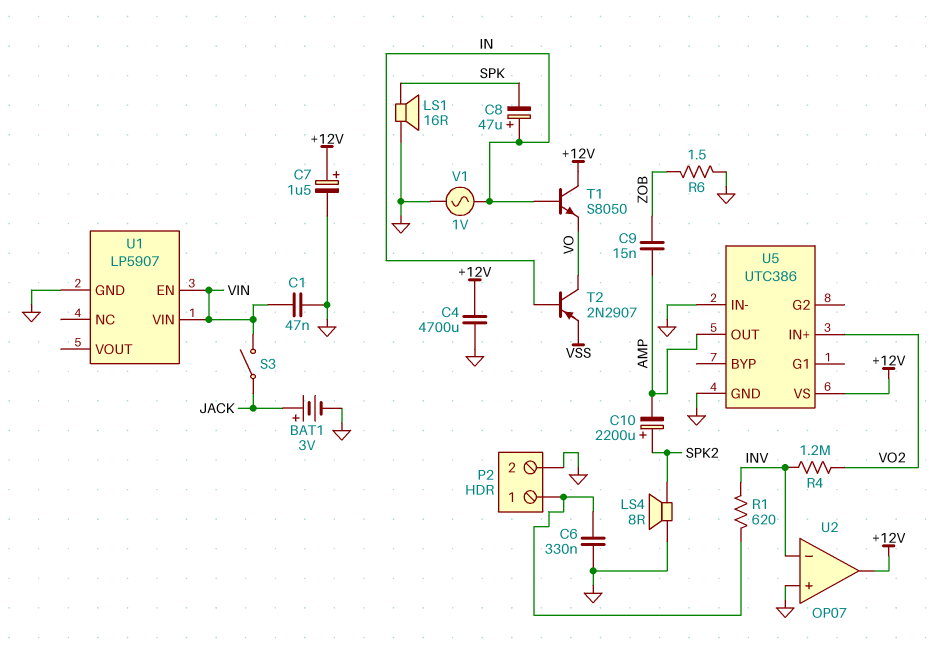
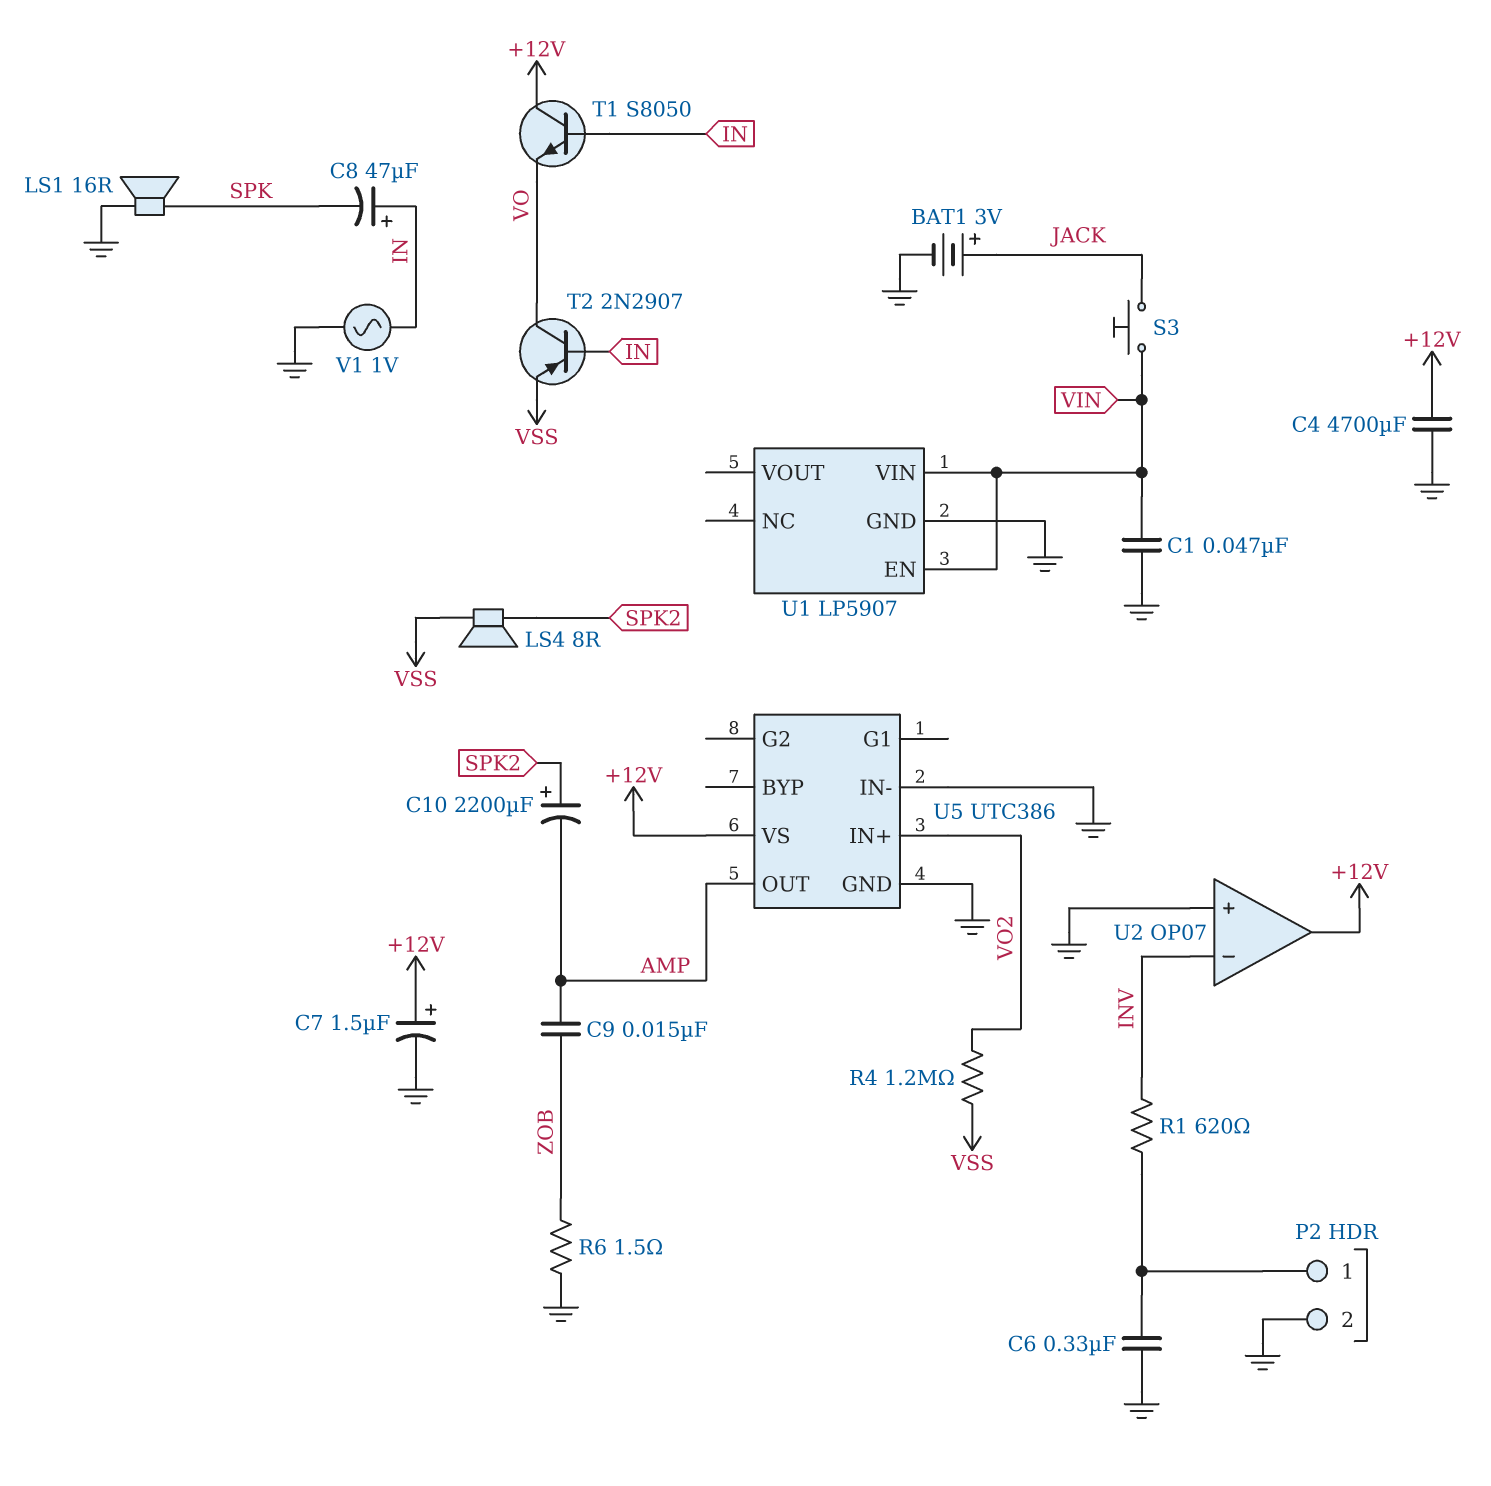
LS4: speaker 8R (GND, SPK2) -> speaker 8R (SPK2, VSS)
R4: 1.2M (INV, VO2) -> 1.2M (VO2, VSS)
S3: switch (JACK, VIN) -> button (JACK, VIN)

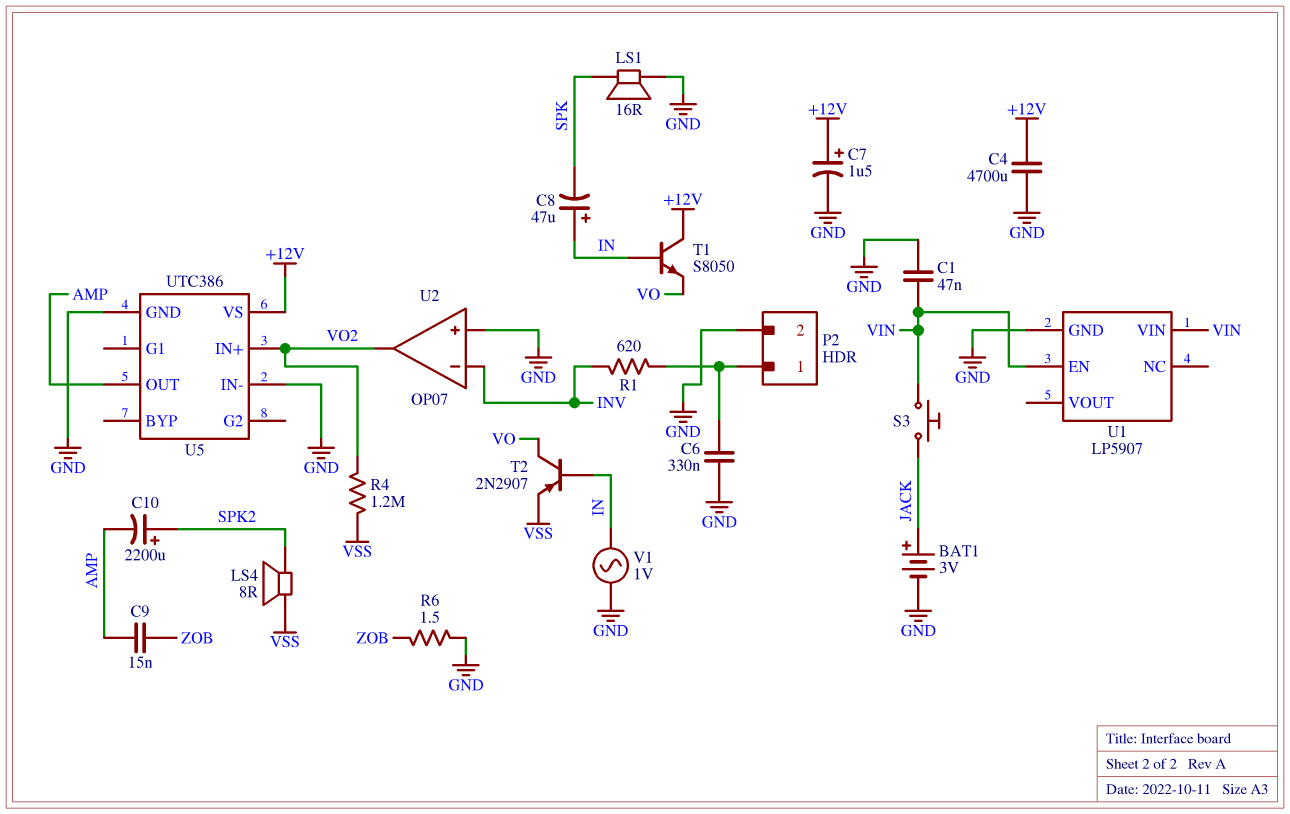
U2 pin out: +12V -> VO2

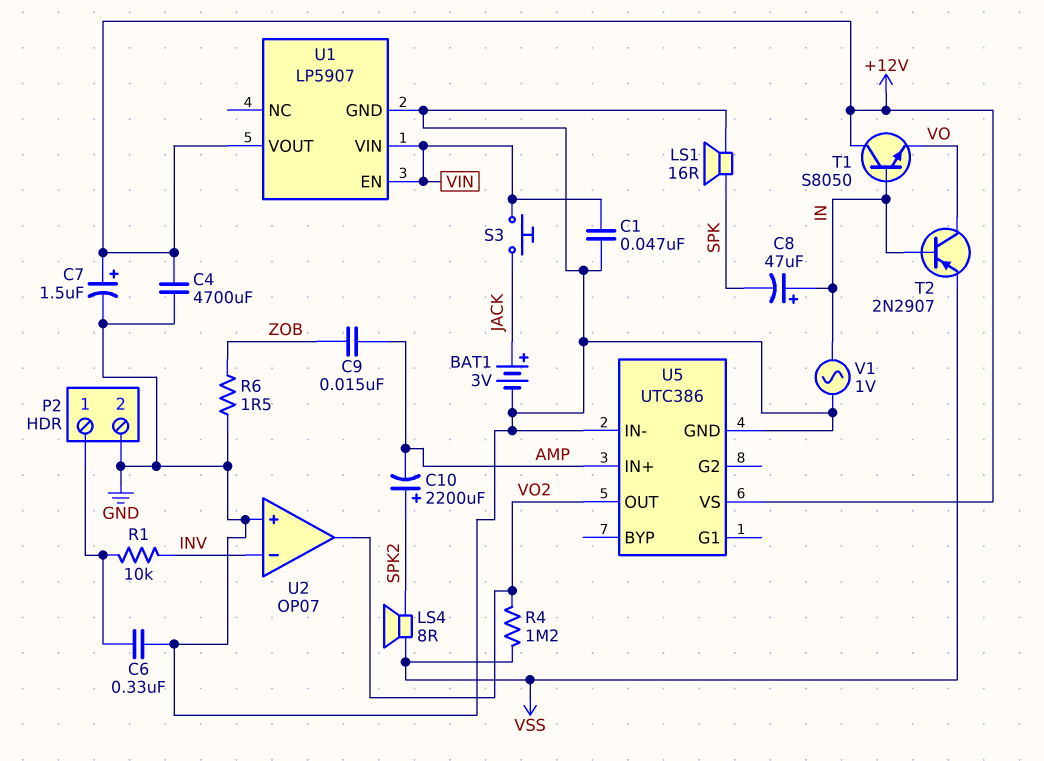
R1: 620 (INV, P2/1) -> 10k (INV, P2/1)
U1 pin VOUT: none -> +12V
U5 pin IN+: VO2 -> AMP
U5 pin OUT: AMP -> VO2

